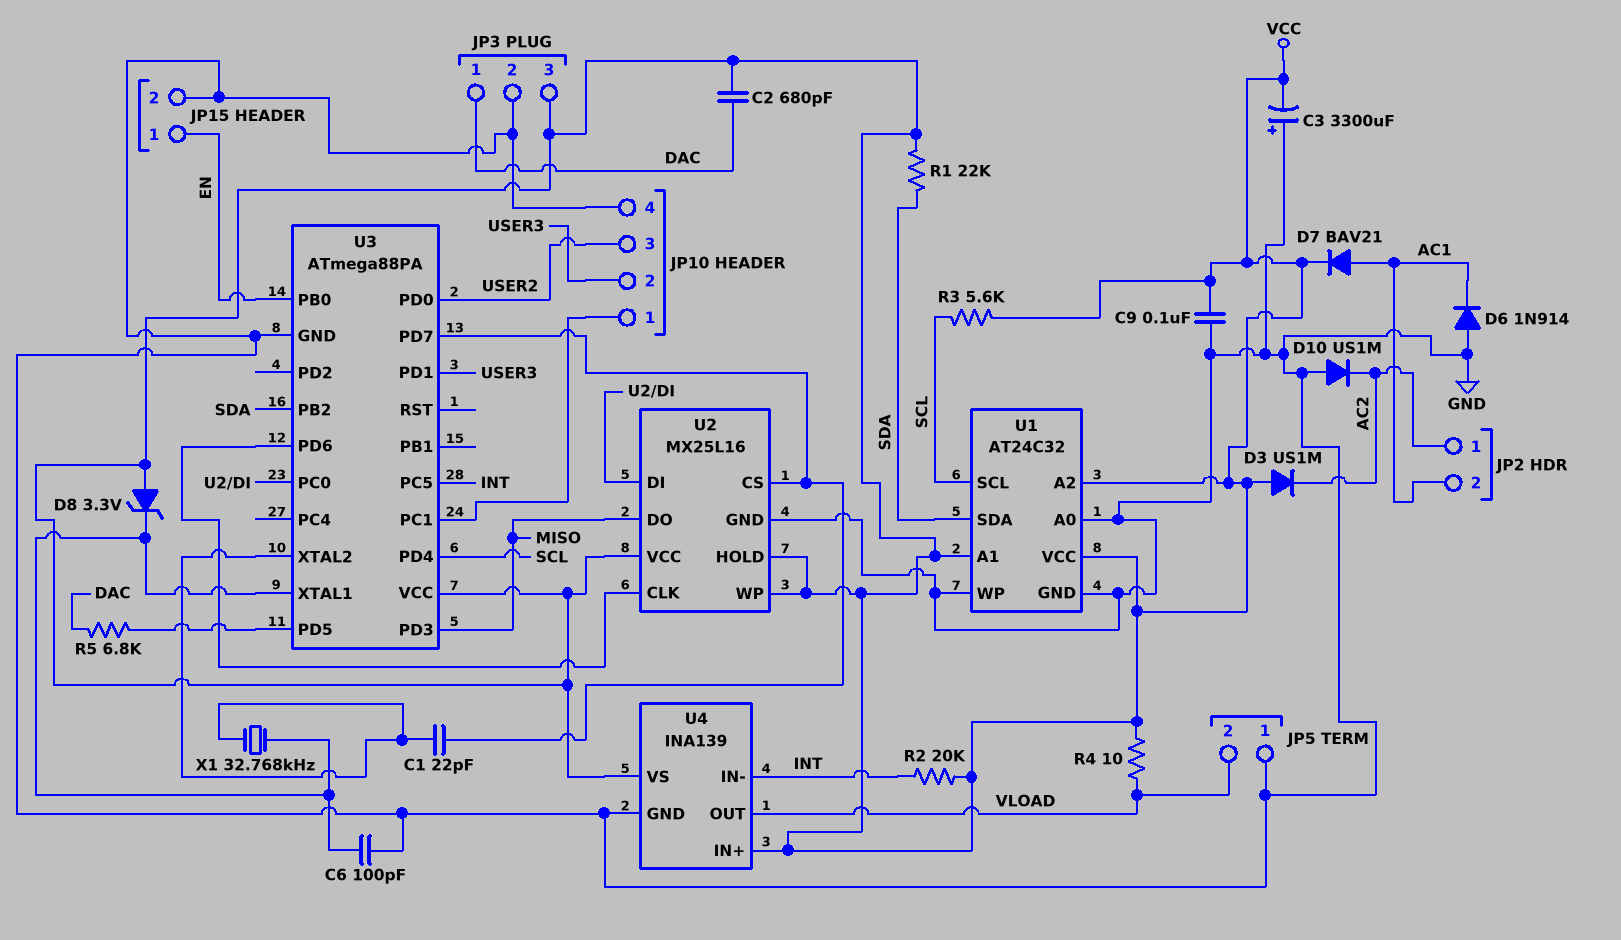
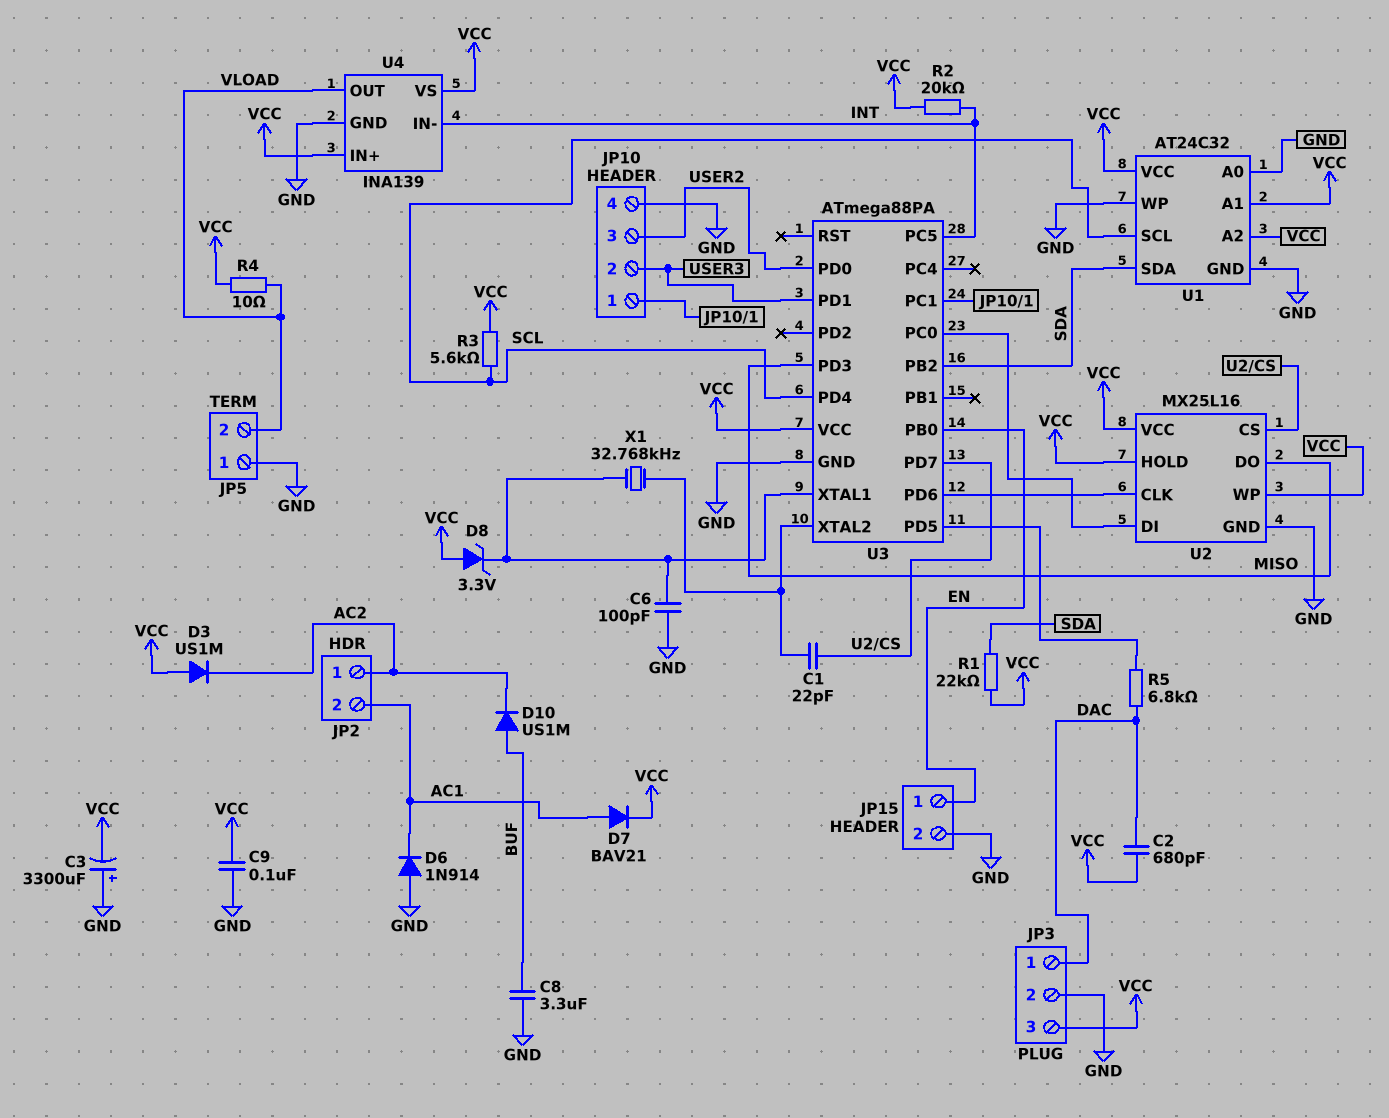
C8: none -> 3.3uF (BUF, GND)
D10: diode US1M (A GND, K AC2) -> diode US1M (A BUF, K AC2)

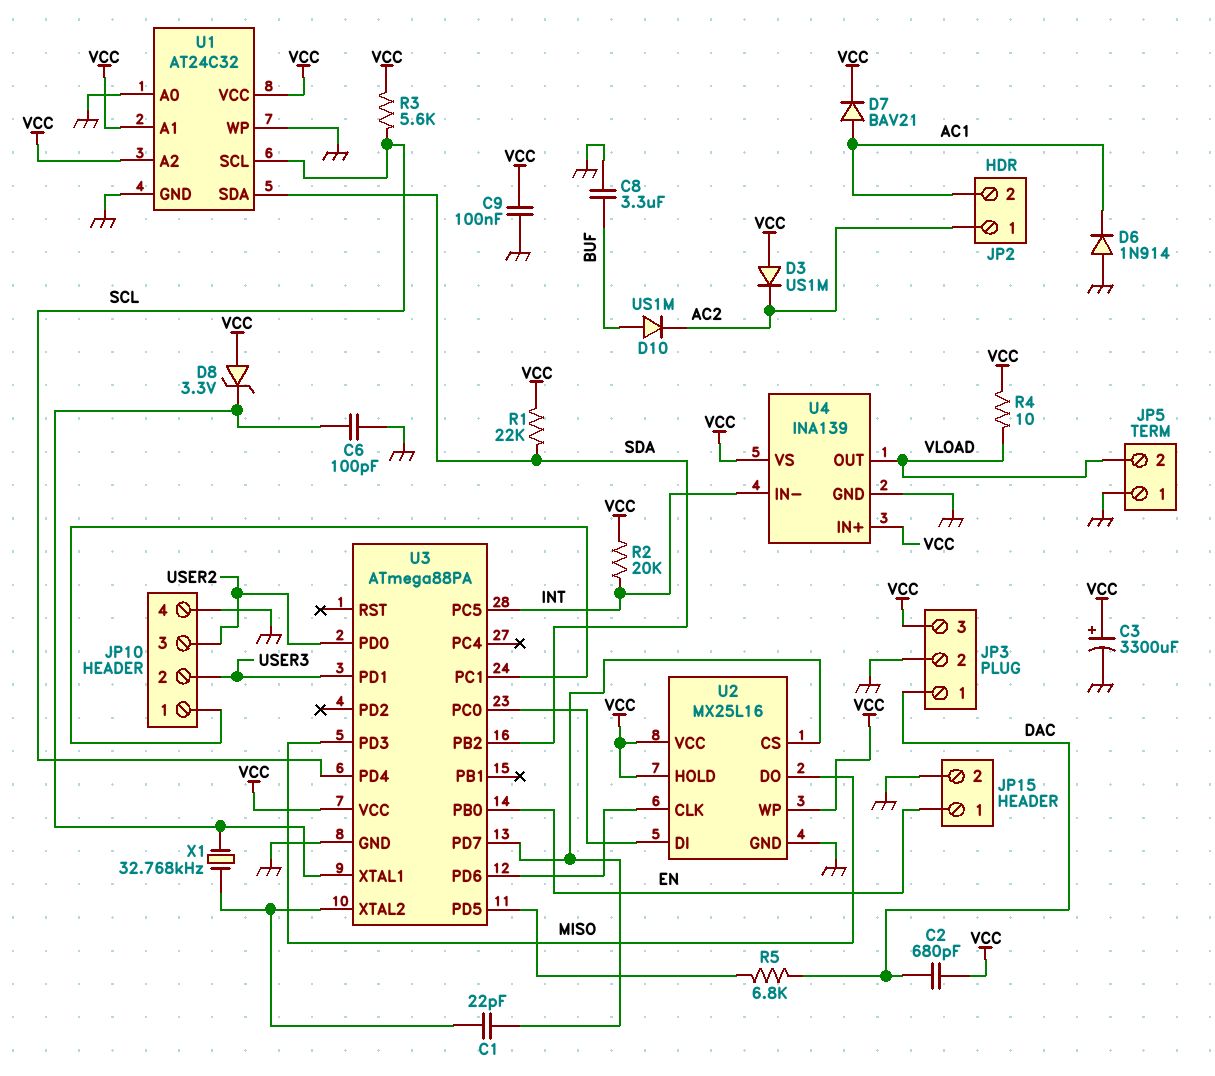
C3: 3300uF (plus GND, minus VCC) -> 3300uF (plus VCC, minus GND)

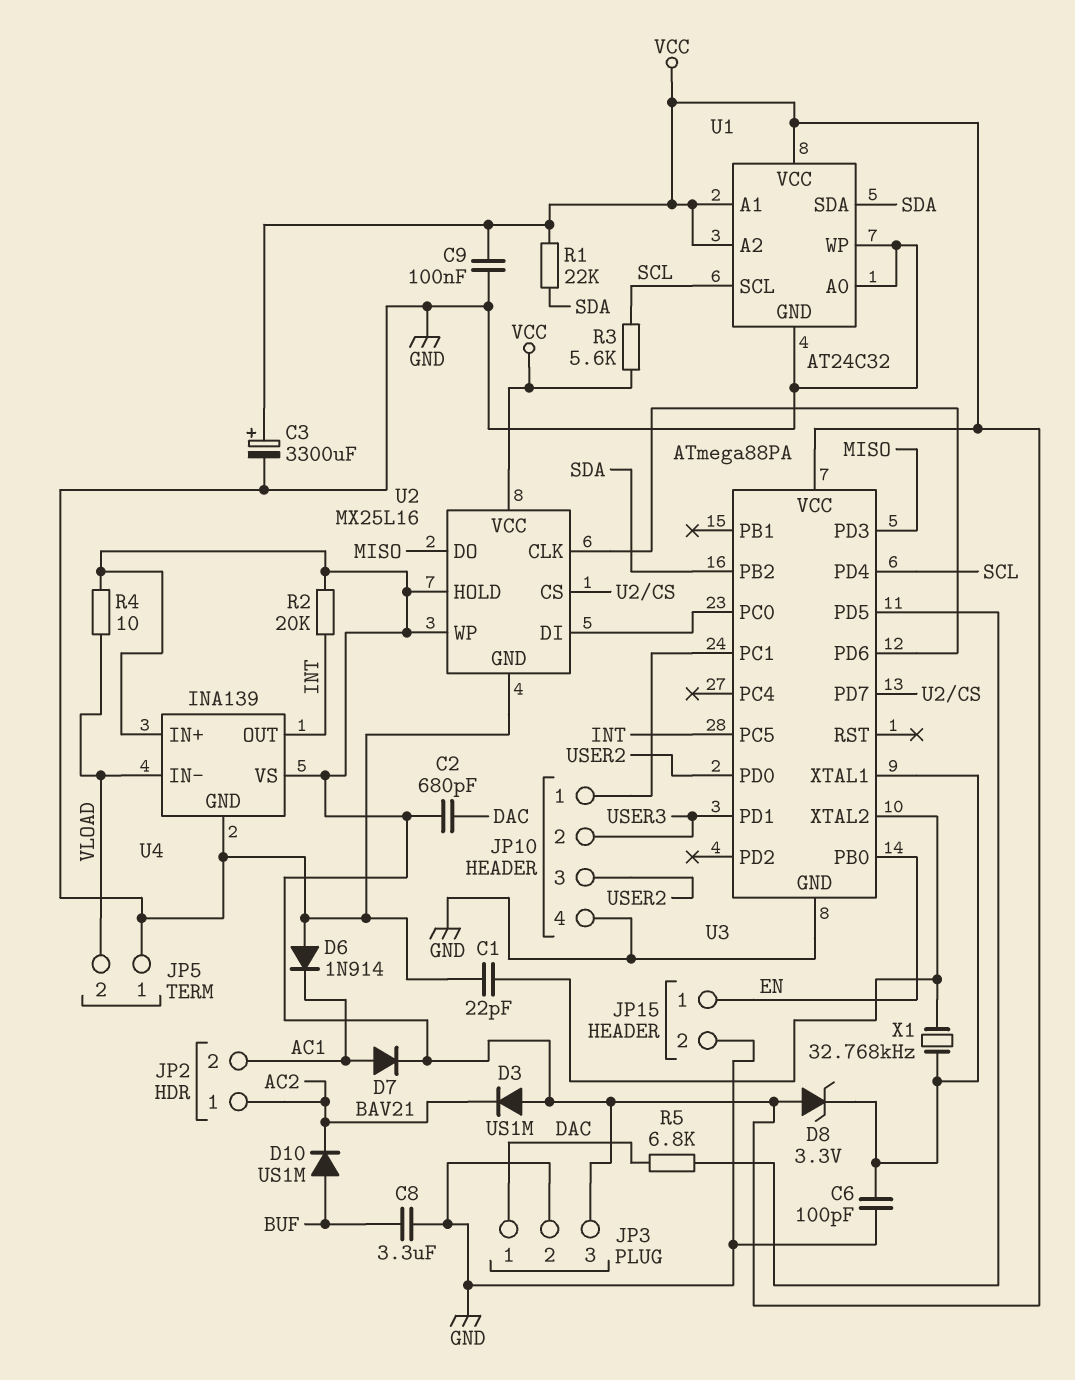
C1: 22pF (U2/CS, U3/XTAL2) -> 22pF (GND, U3/XTAL2)
U4 pin IN-: INT -> VLOAD
U4 pin OUT: VLOAD -> INT

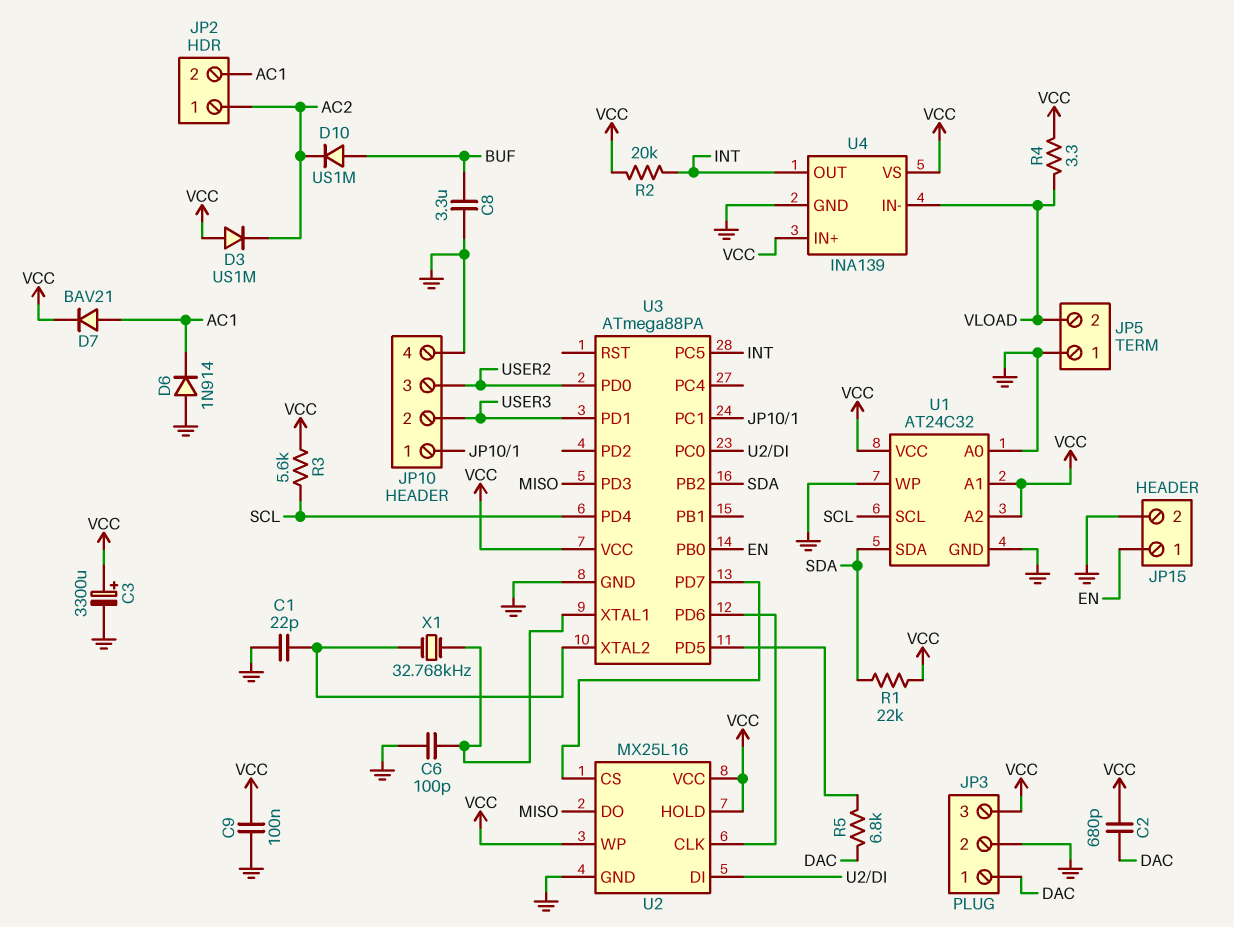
D8: zener 3.3V (A VCC, K U3/XTAL1) -> none
R4: 10 (VCC, VLOAD) -> 3.3 (VCC, VLOAD)

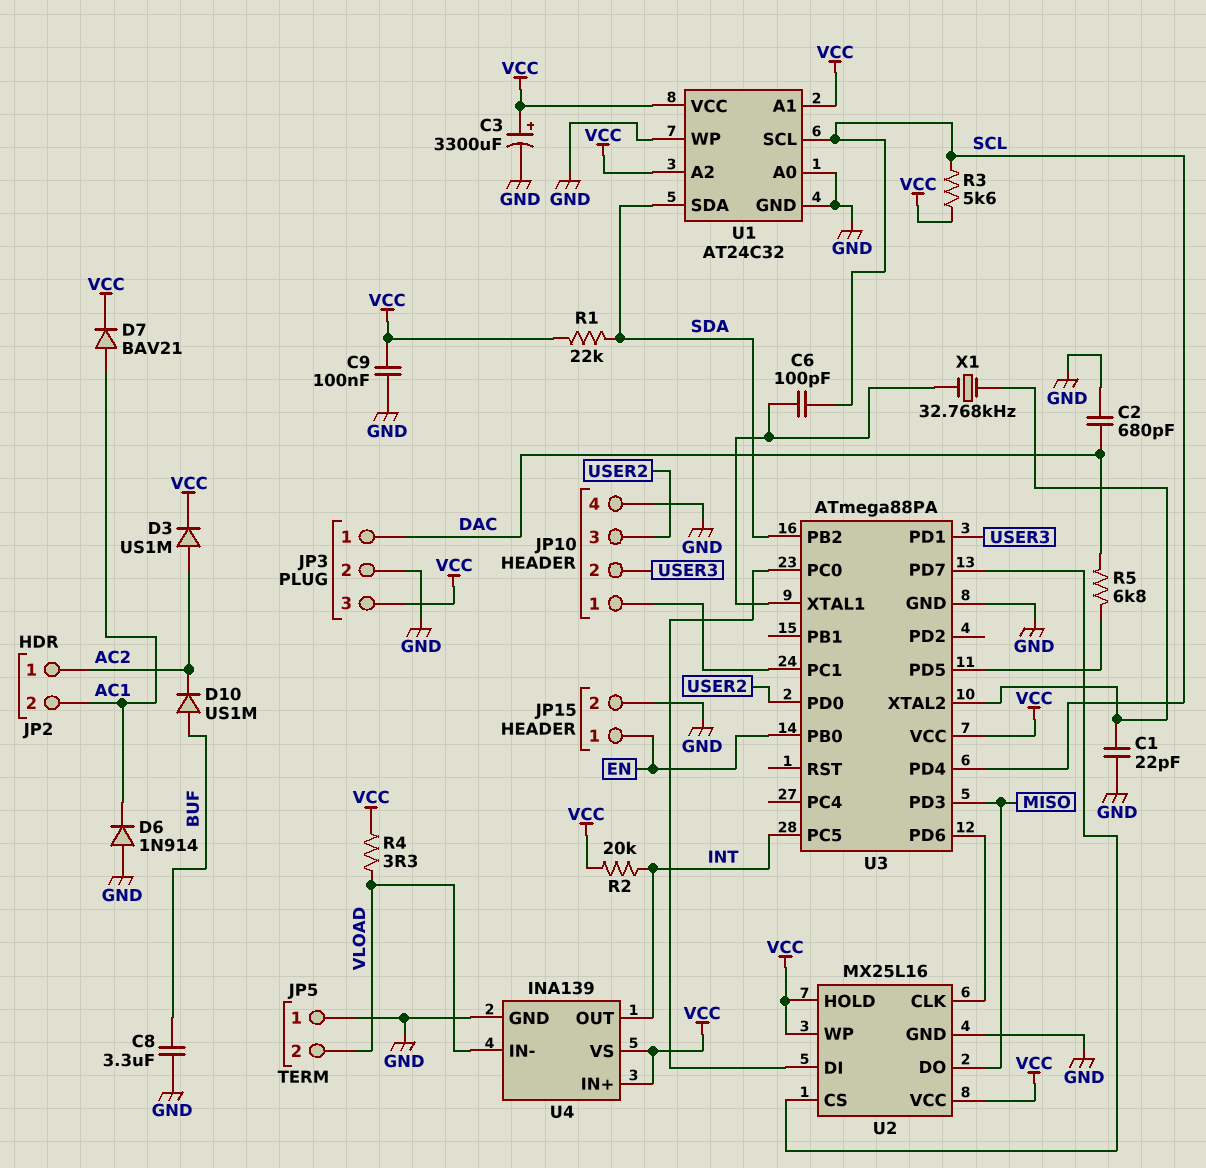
C2: 680pF (DAC, VCC) -> 680pF (DAC, GND)
C6: 100pF (GND, U3/XTAL1) -> 100pF (SCL, U3/XTAL1)
D3: diode US1M (A VCC, K AC2) -> diode US1M (A AC2, K VCC)

